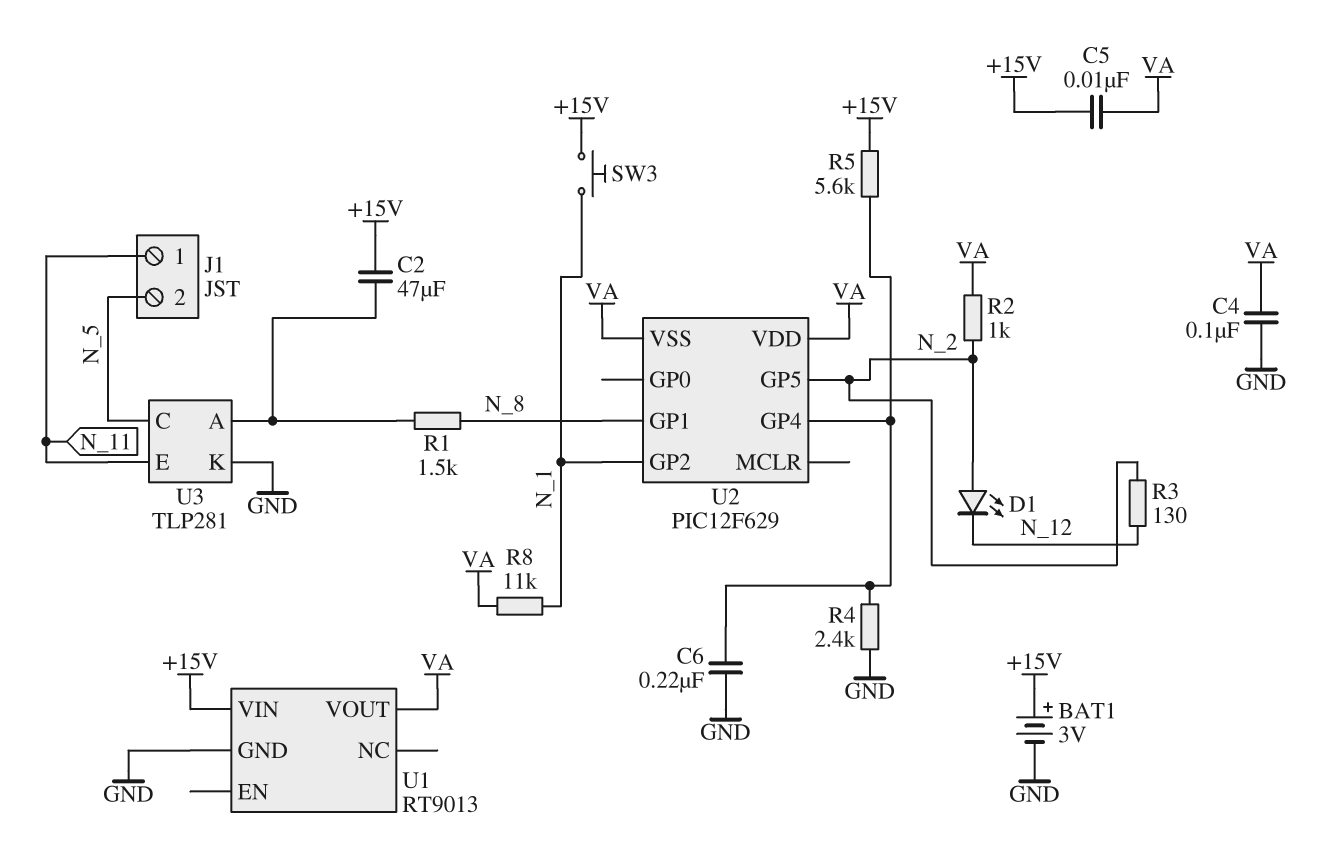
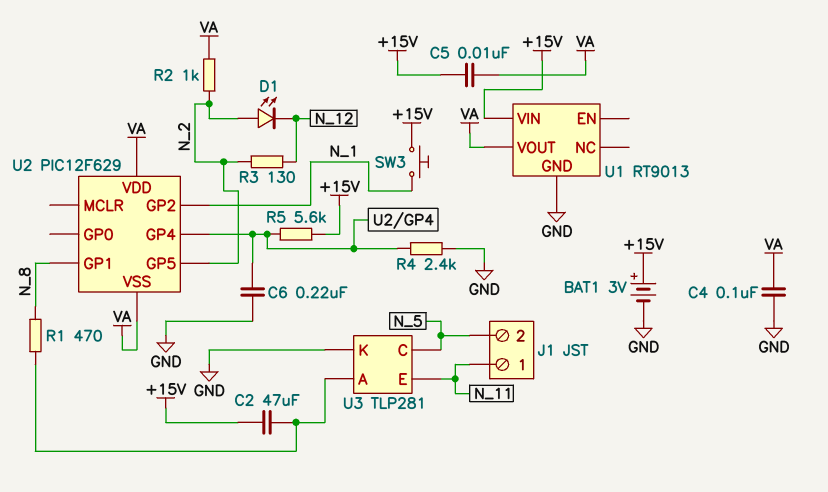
R1: 1.5k (N_8, U3/A) -> 470 (N_8, U3/A)
R8: 11k (N_1, VA) -> none

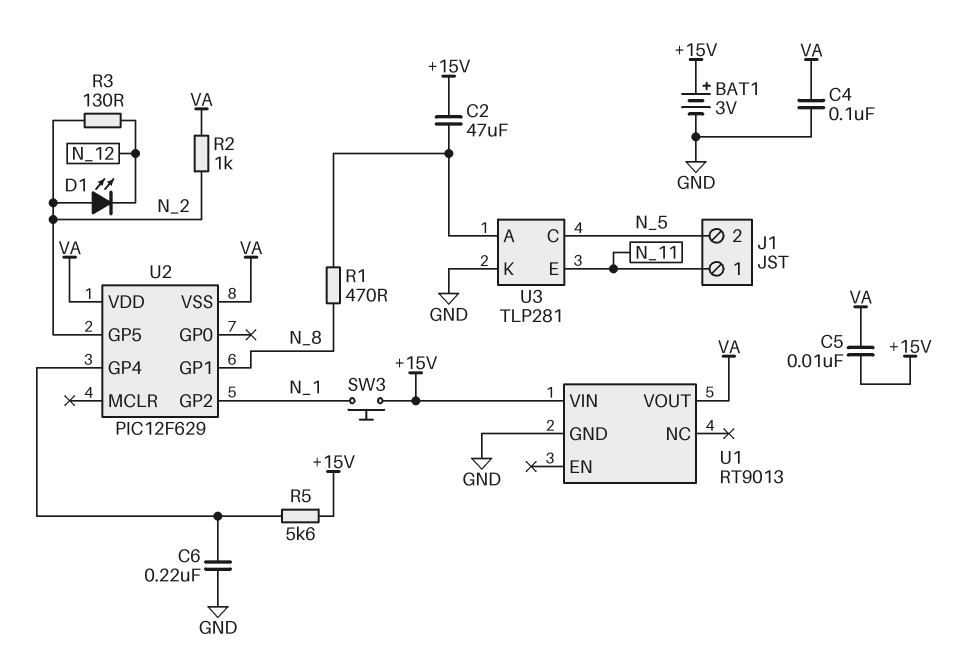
R4: 2.4k (GND, U2/GP4) -> none

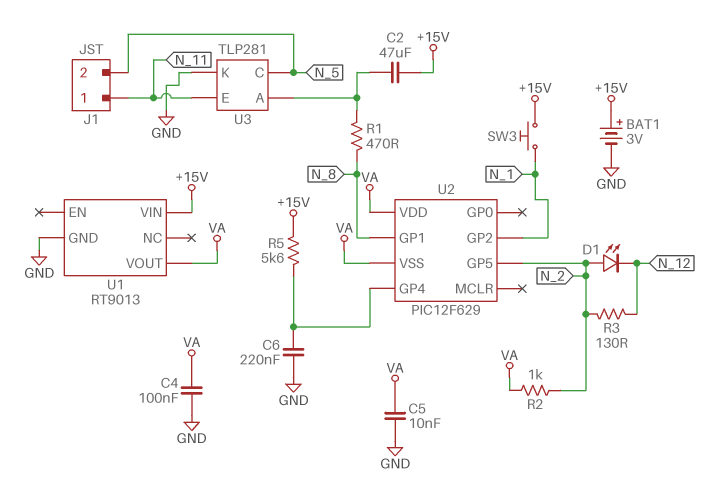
C5: 10nF (+15V, VA) -> 10nF (GND, VA)

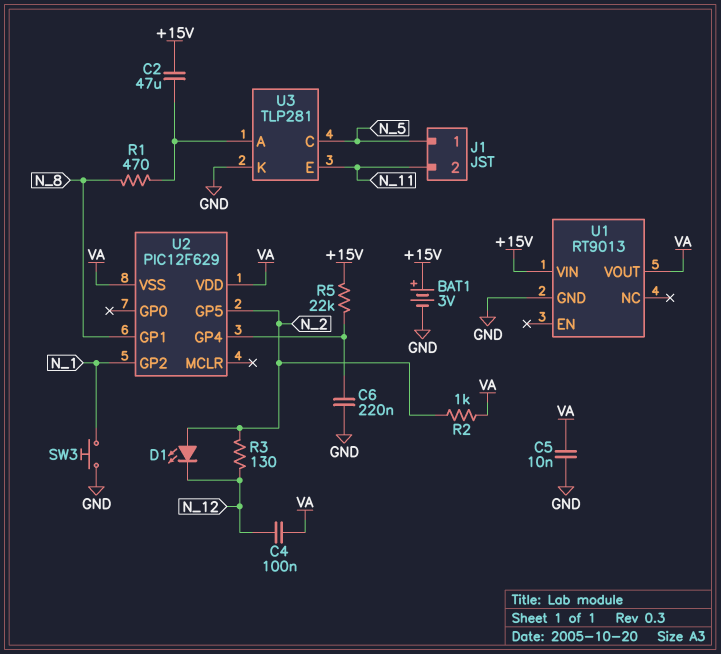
C4: 100nF (GND, VA) -> 100nF (N_12, VA)
J1 pin 1: N_11 -> N_5
J1 pin 2: N_5 -> N_11
R5: 5.6k (+15V, U2/GP4) -> 22k (+15V, U2/GP4)
SW3: button (+15V, N_1) -> button (GND, N_1)

